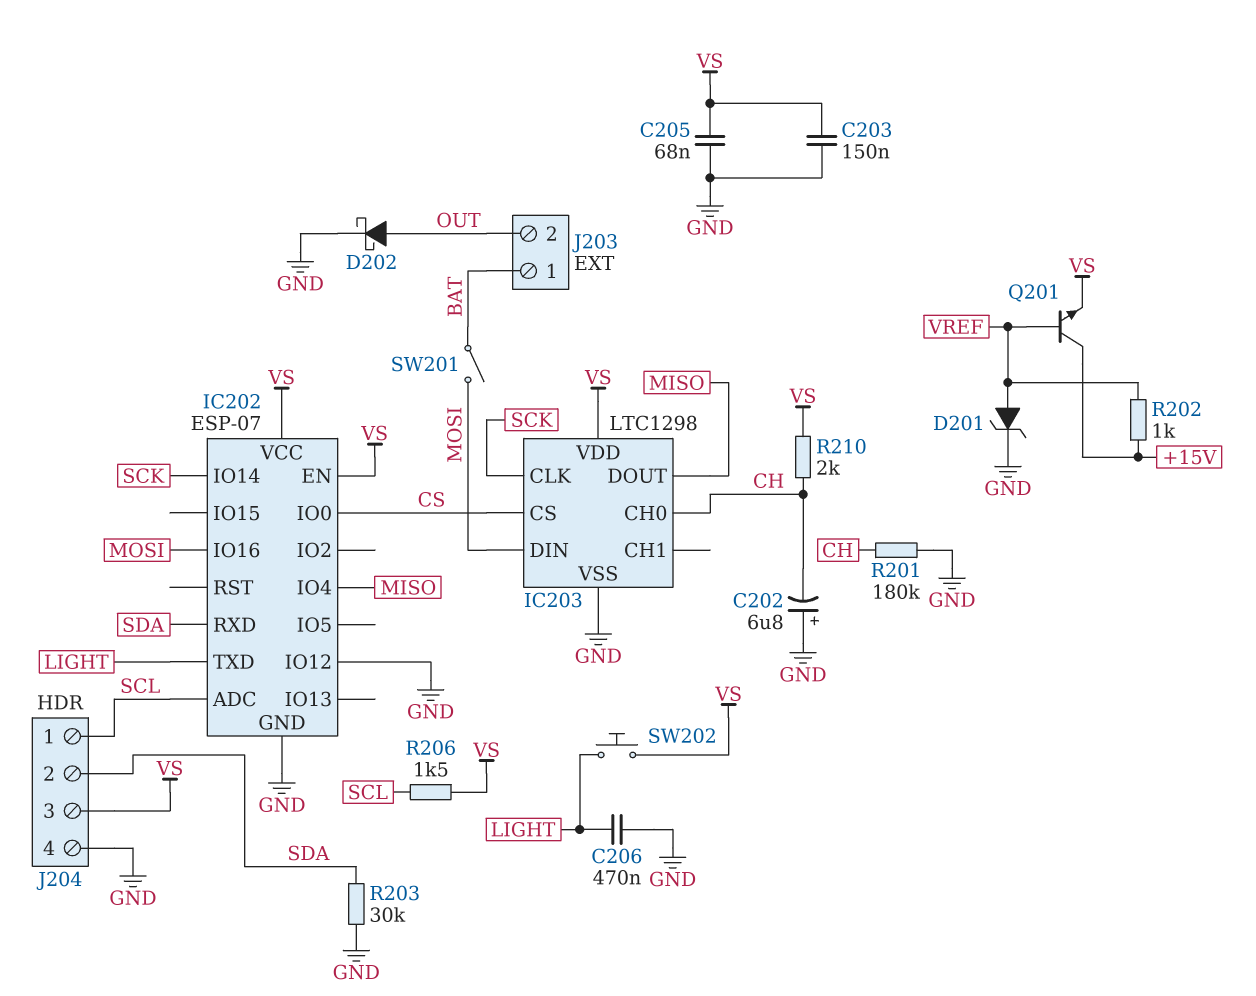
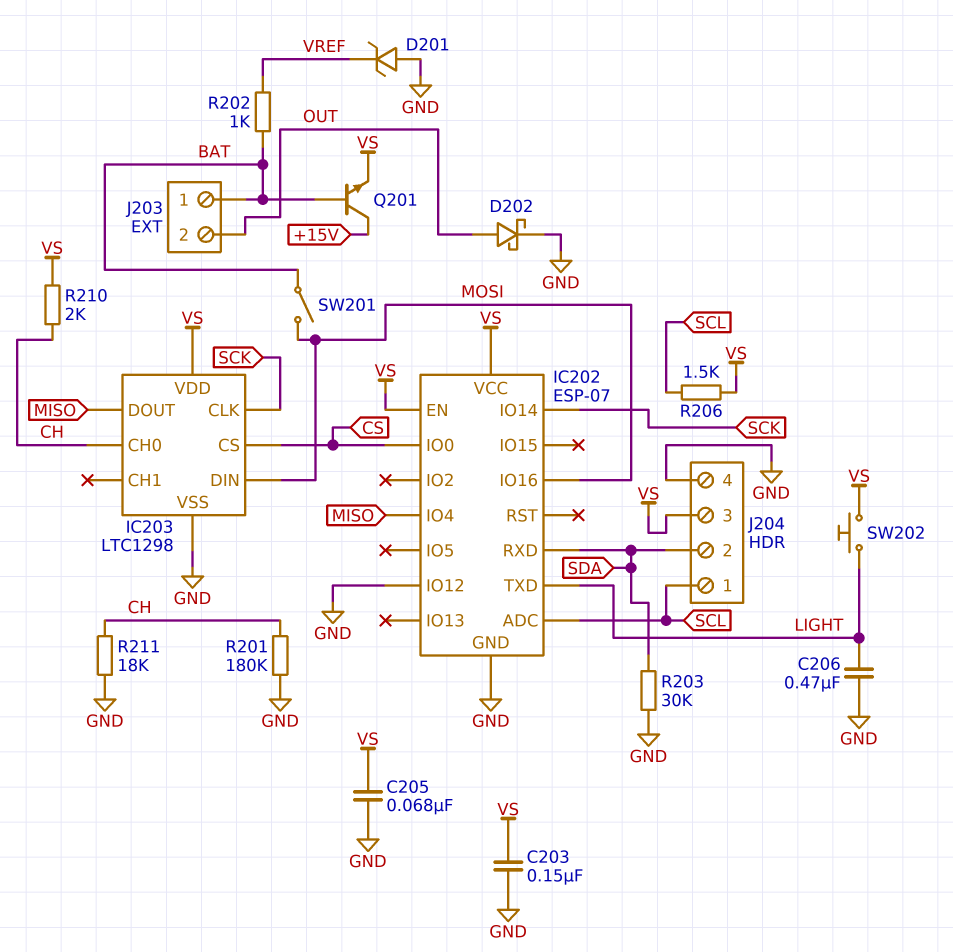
C202: 6.8uF (plus GND, minus CH) -> none
D201: zener (A VREF, K GND) -> zener (A GND, K VREF)
Q201: NPN (B VREF, C +15V, E VS) -> NPN (B BAT, C +15V, E VS)
R202: 1k (+15V, VREF) -> 1k (BAT, VREF)
R211: none -> 18k (CH, GND)

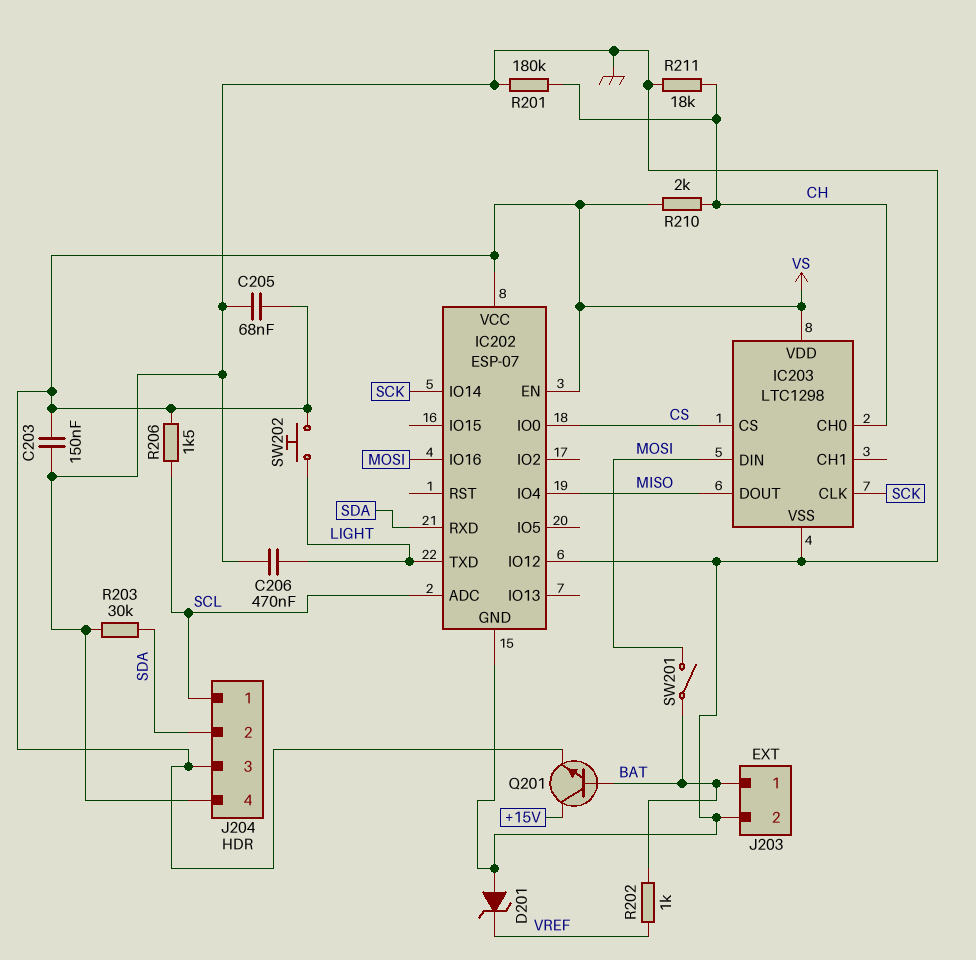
D202: schottky (A OUT, K GND) -> none
J203 pin 2: OUT -> GND

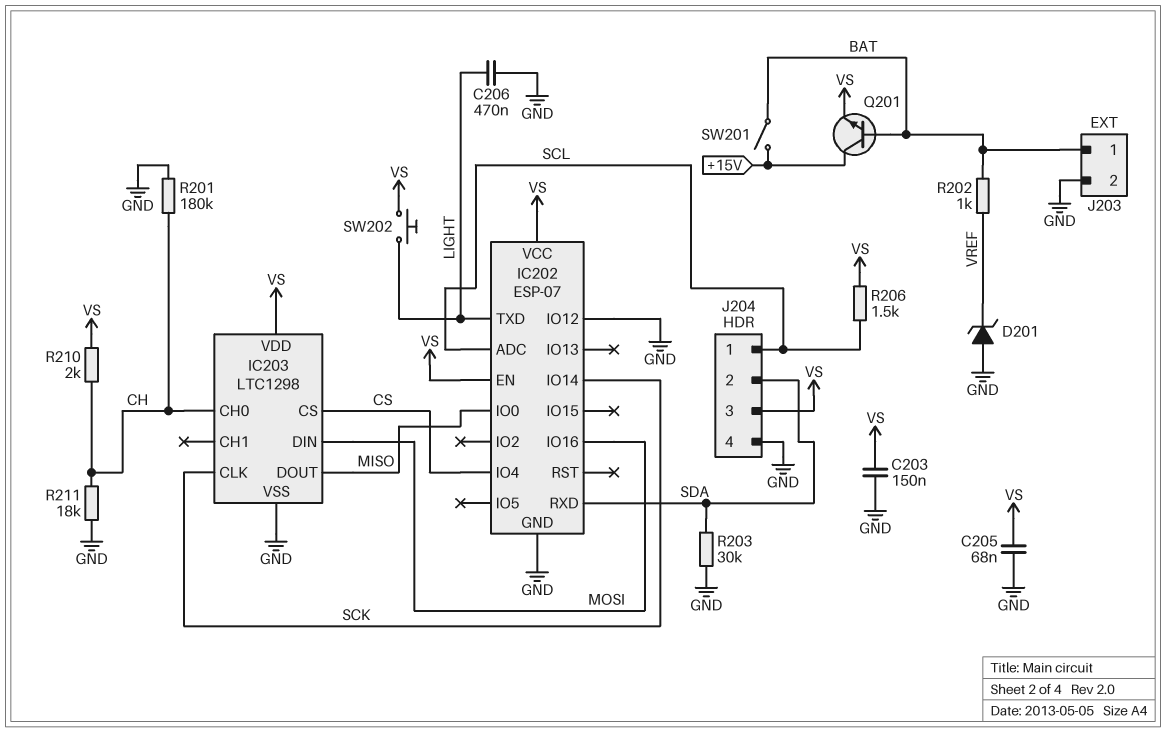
IC202 pin IO0: CS -> MISO
IC202 pin IO4: MISO -> CS
SW201: switch (BAT, MOSI) -> switch (+15V, BAT)

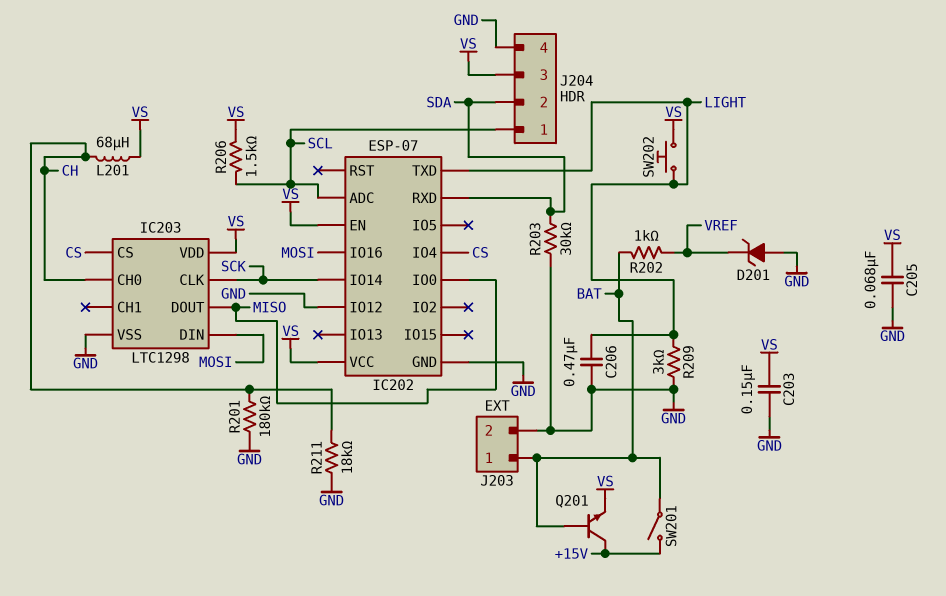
L201: none -> 68uH (CH, VS)
R209: none -> 3k (GND, LIGHT)
R210: 2k (CH, VS) -> none

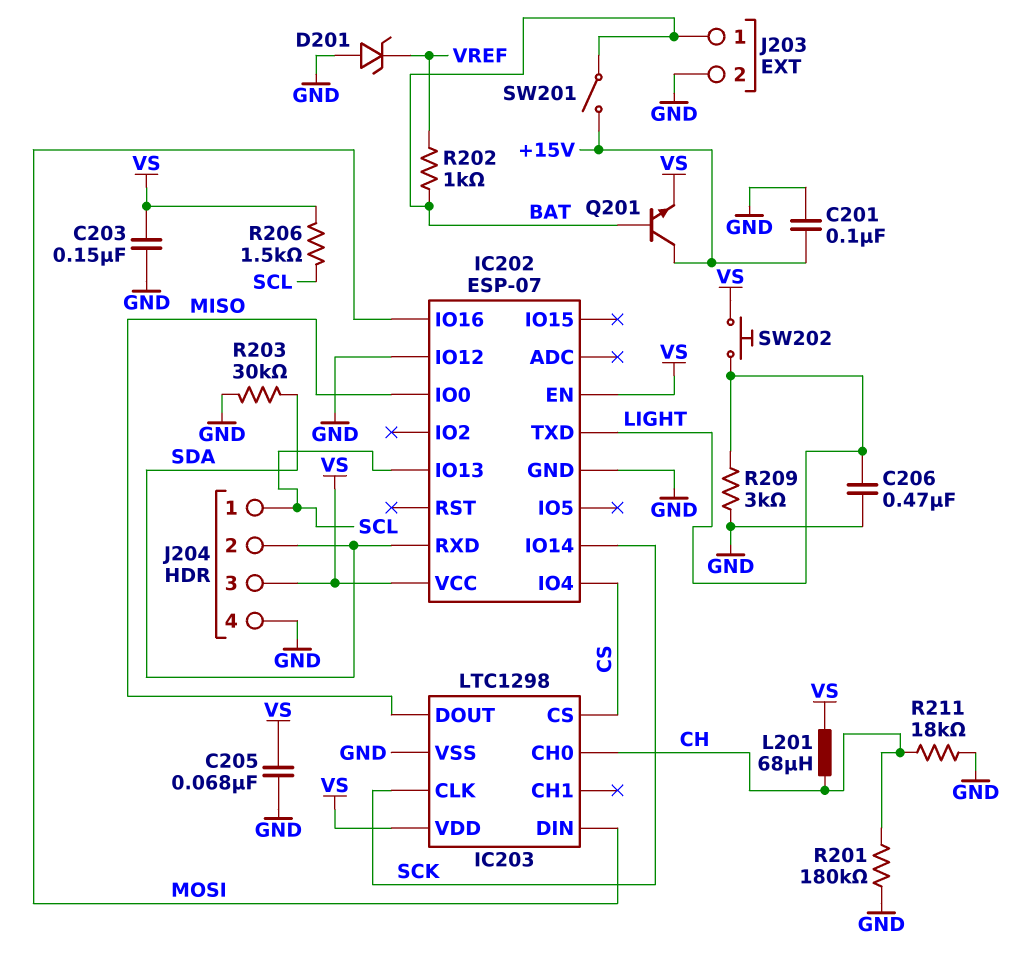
C201: none -> 100nF (+15V, GND)
IC202 pin ADC: SCL -> none
IC202 pin IO13: none -> SCL

